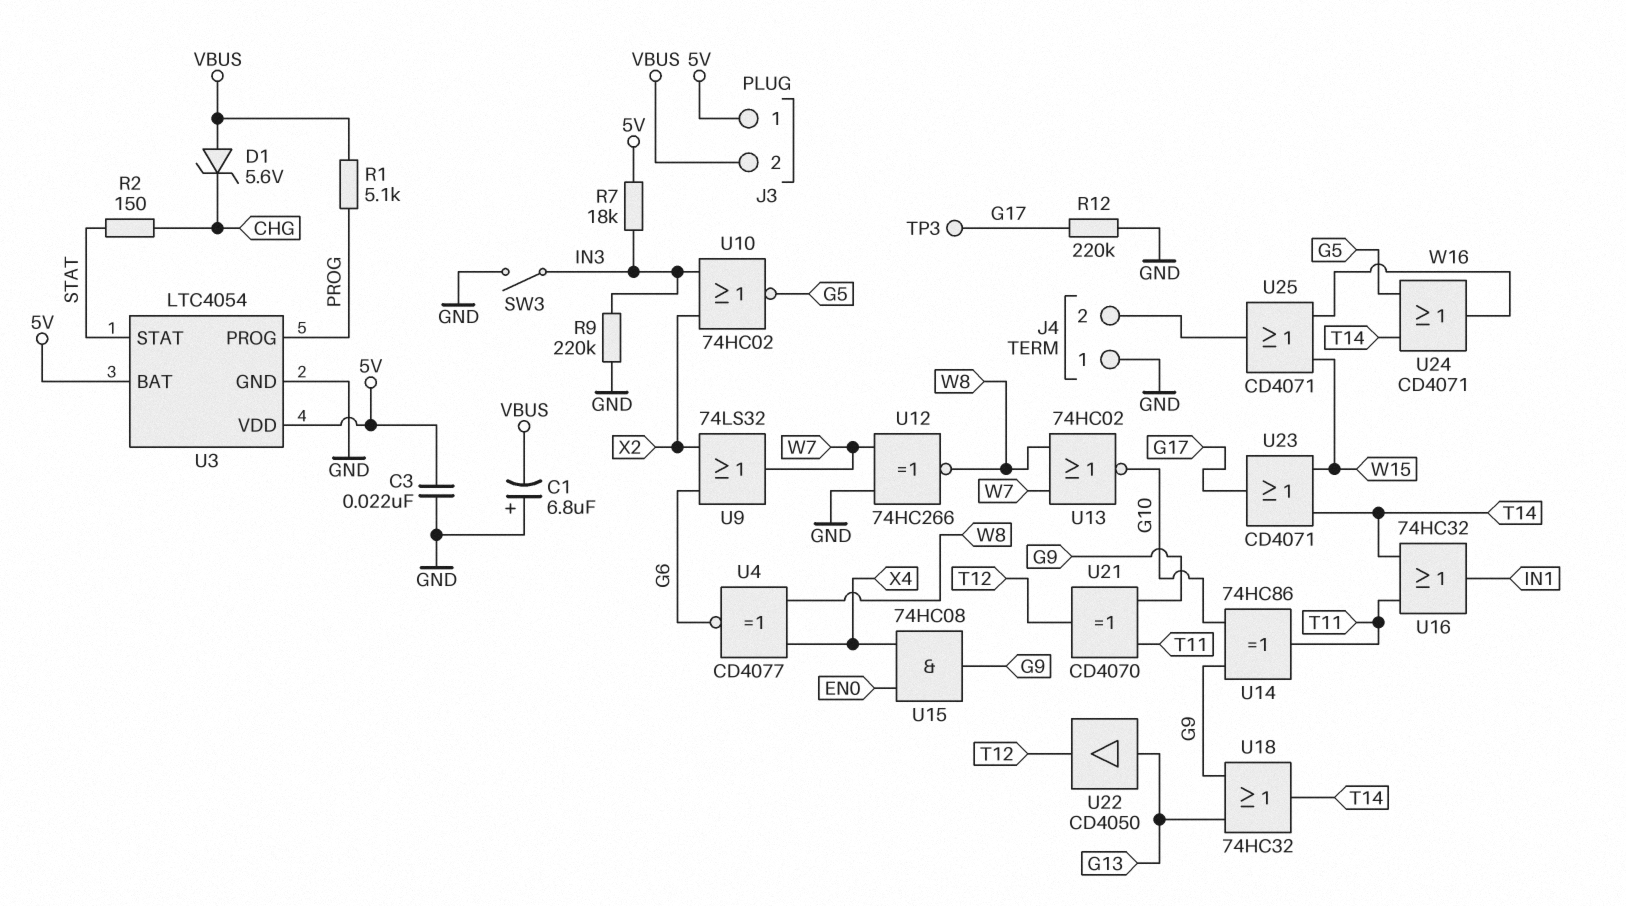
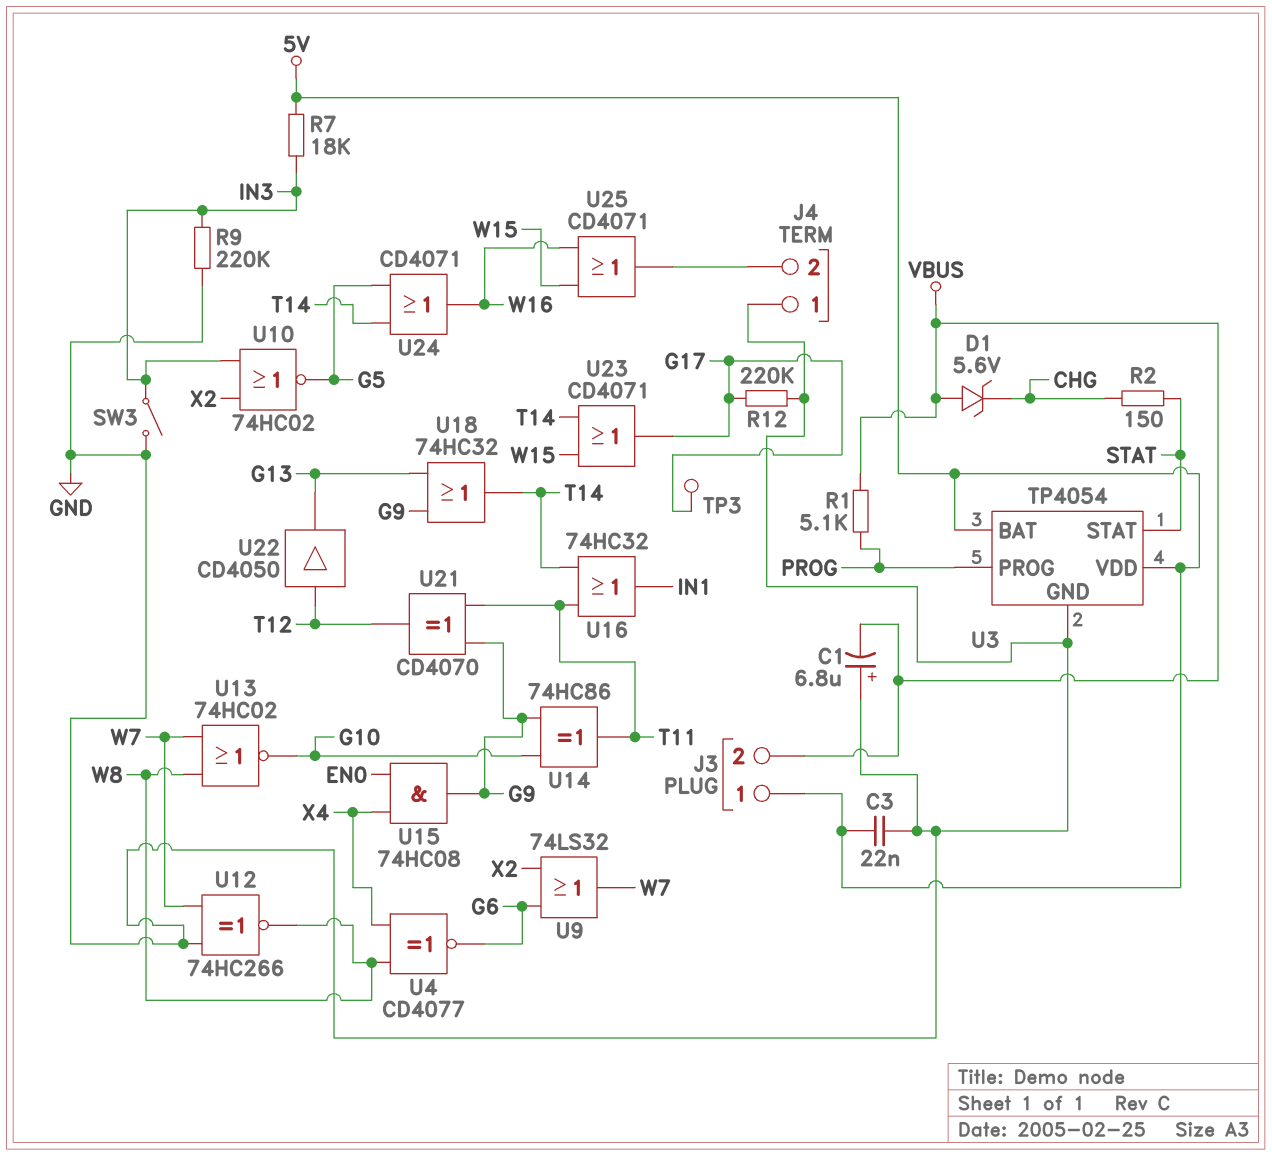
U3: LTC4054 -> TP4054
U22: buffer CD4050 (in G13, out T12) -> buffer CD4050 (in T12, out G13)

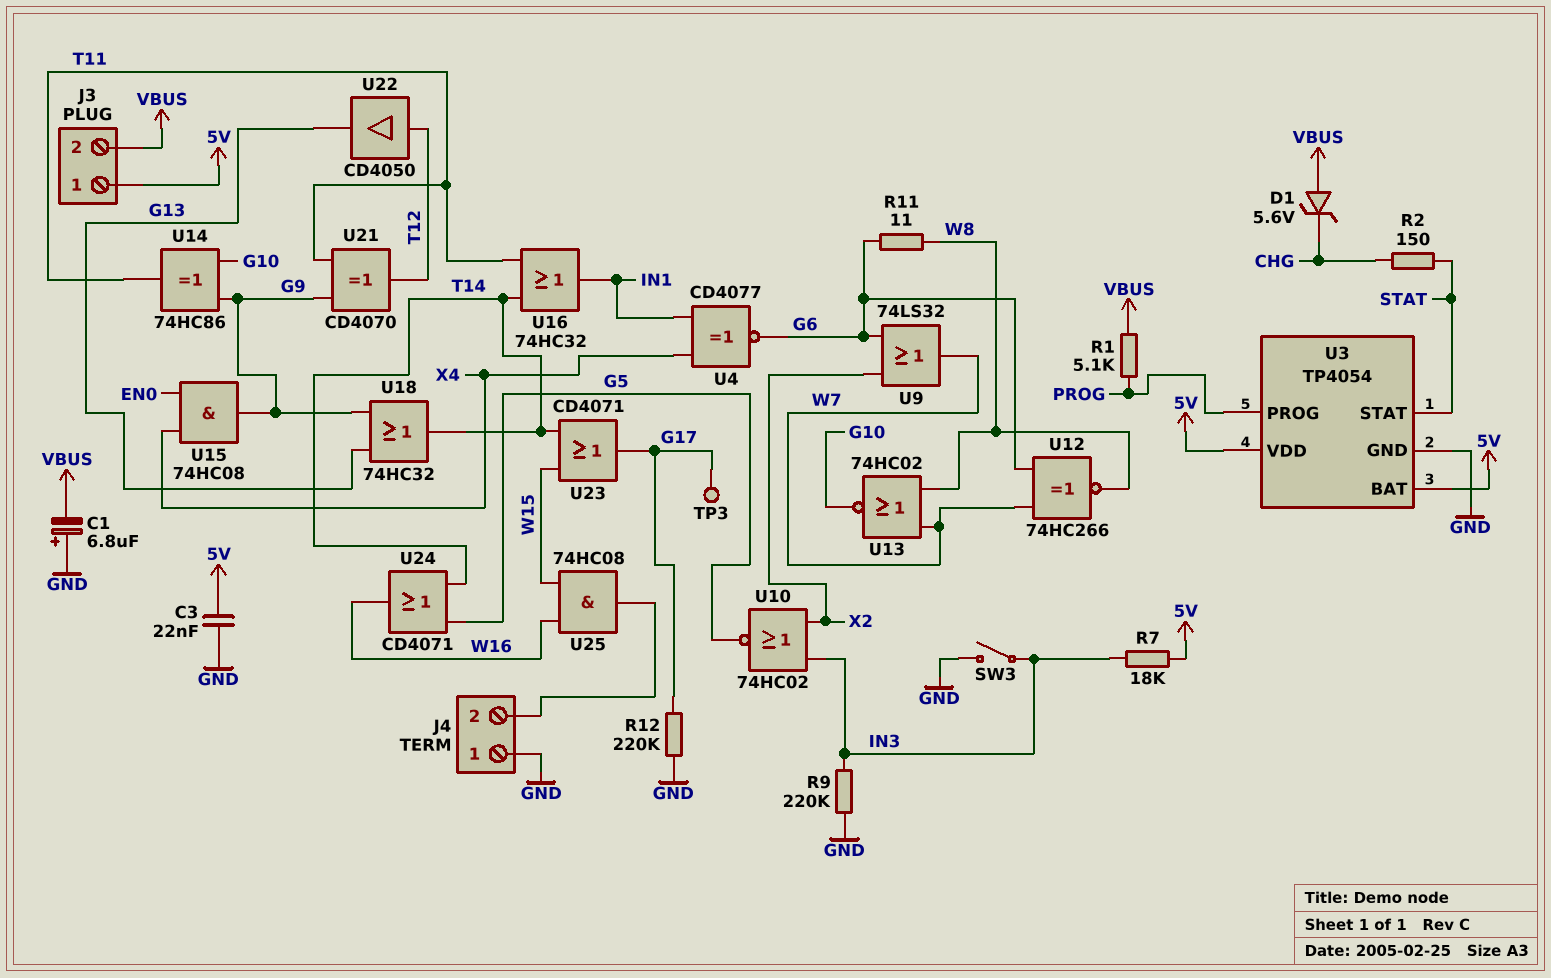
R11: none -> 11 (G6, W8)
U4: XNOR CD4077 (in W8, in X4, out G6) -> XNOR CD4077 (in IN1, in X4, out G6)
U12: XNOR 74HC266 (in GND, in W7, out W8) -> XNOR 74HC266 (in G6, in W7, out W8)
U25: OR CD4071 (in W15, in W16, out J4/2) -> AND 74HC08 (in W15, in W16, out J4/2)

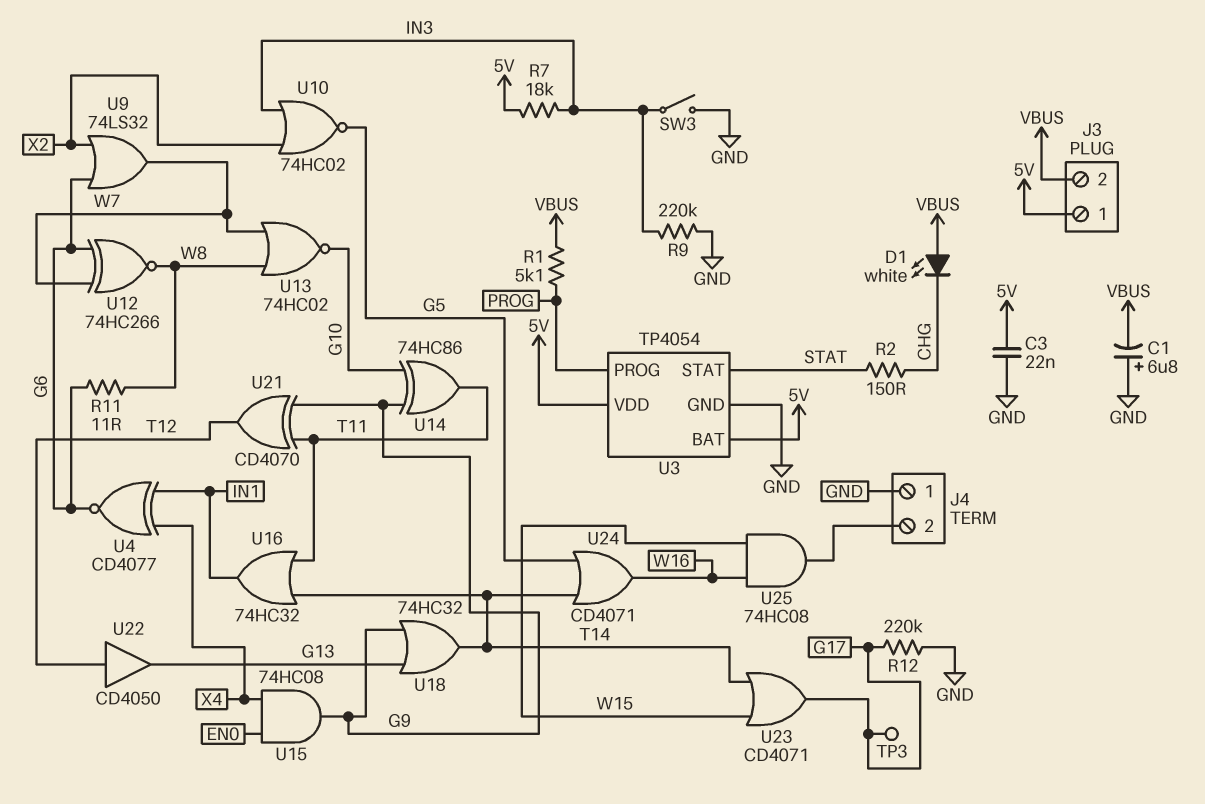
D1: zener 5.6V (A VBUS, K CHG) -> LED white (A VBUS, K CHG)

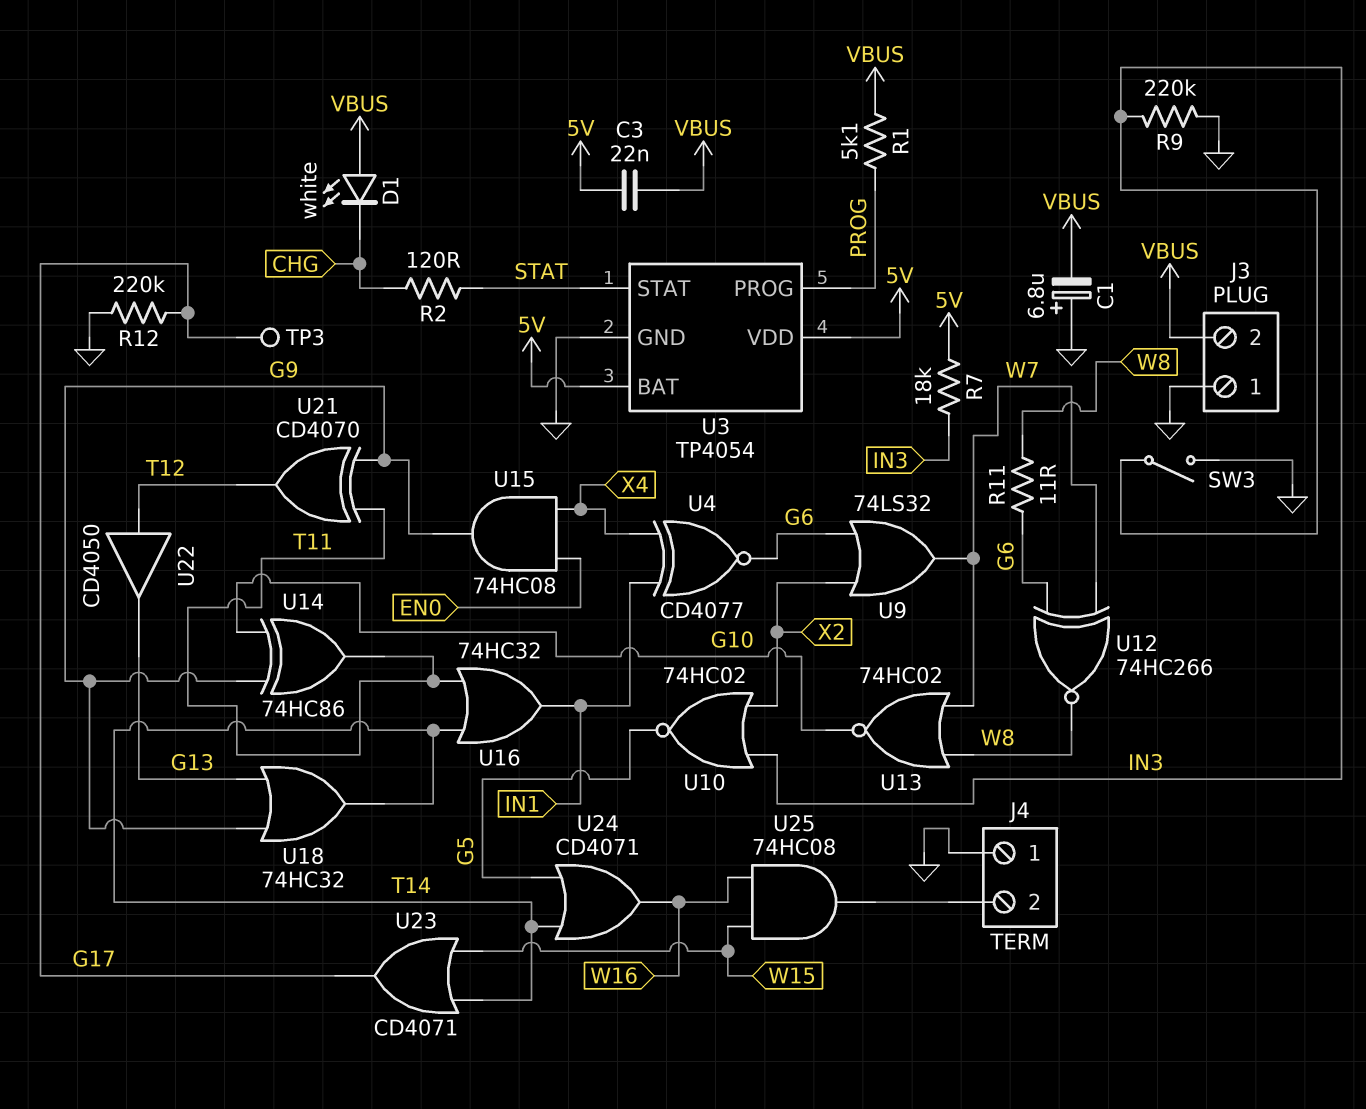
C3: 22nF (5V, GND) -> 22nF (5V, VBUS)
J3 pin 1: 5V -> GND
R2: 150 (CHG, STAT) -> 120 (CHG, STAT)

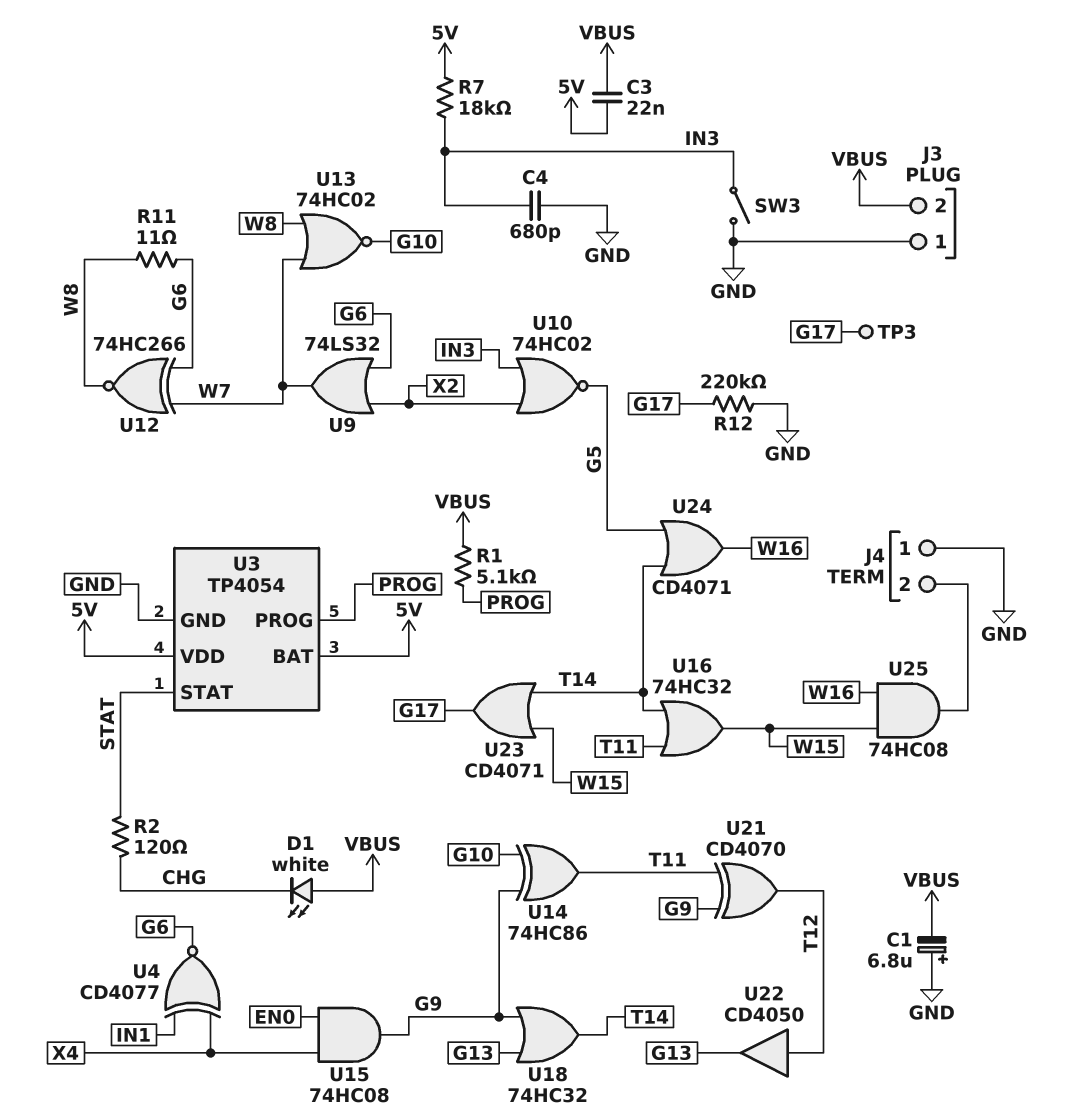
C4: none -> 680pF (GND, IN3)
R9: 220k (GND, IN3) -> none
U16: OR 74HC32 (in T11, in T14, out IN1) -> OR 74HC32 (in T11, in T14, out W15)

